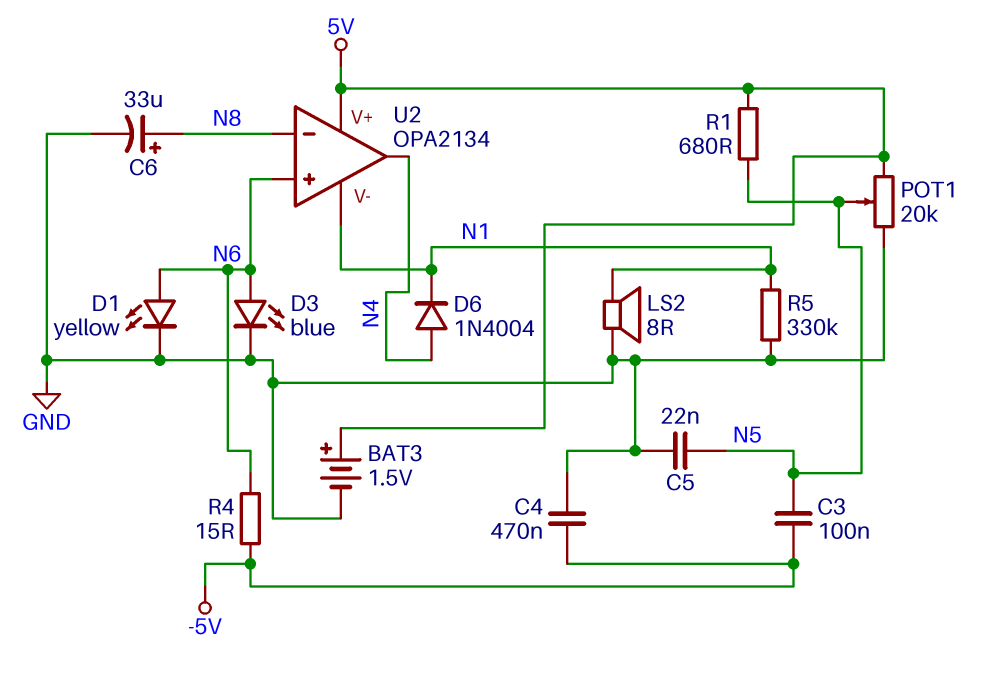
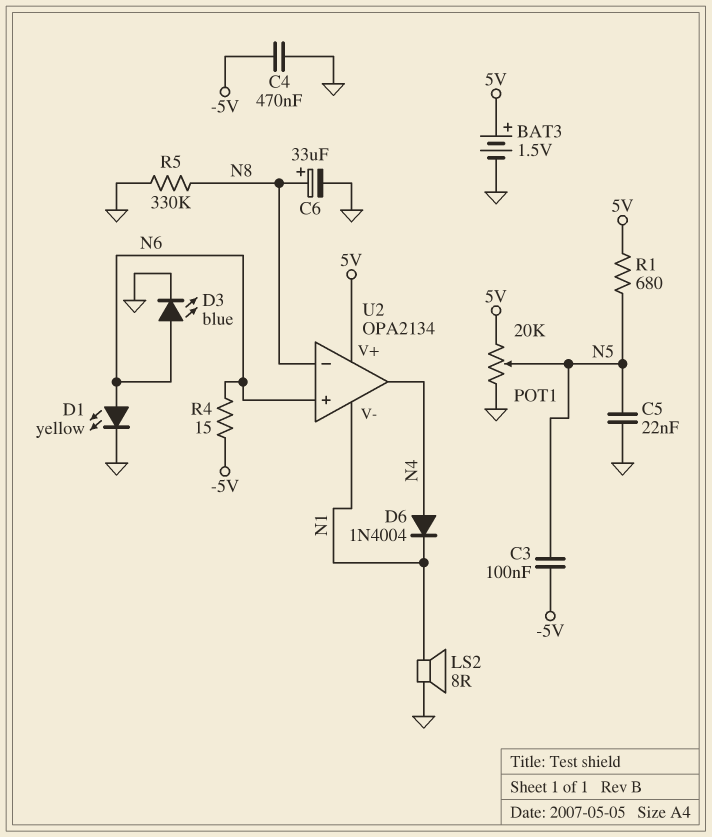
R5: 330k (GND, N1) -> 330k (GND, N8)

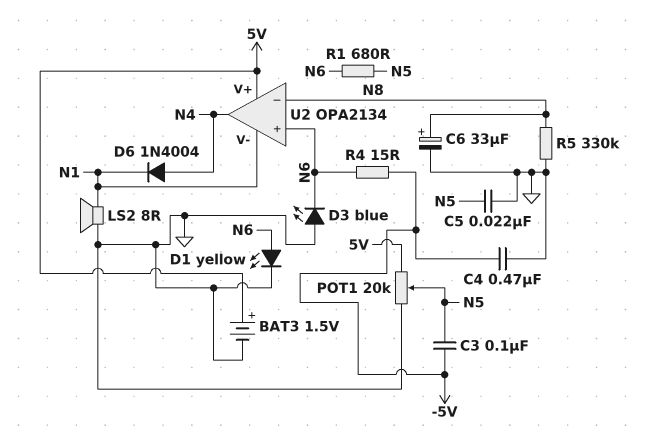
D3: LED blue (A N6, K GND) -> LED blue (A GND, K N6)
R1: 680 (5V, N5) -> 680 (N5, N6)

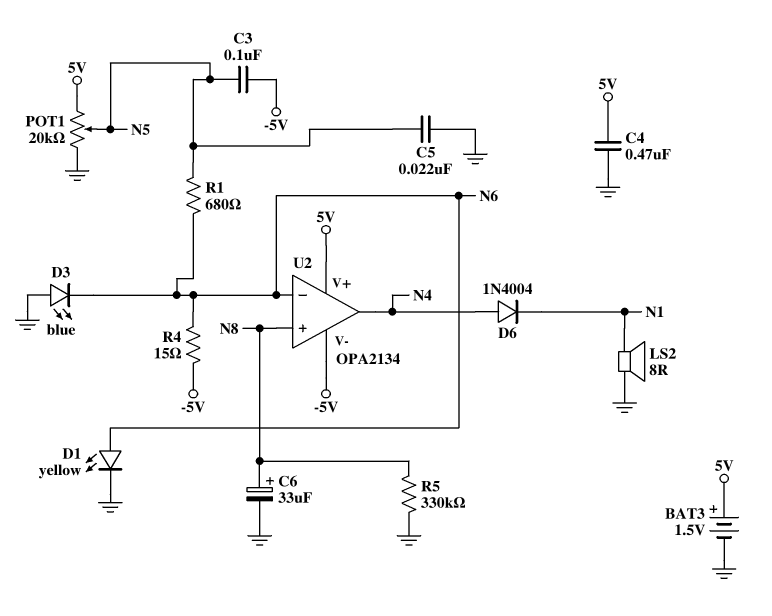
C4: 470nF (-5V, GND) -> 470nF (5V, GND)
U2 pin V-: N1 -> -5V
U2 pin in+: N6 -> N8
U2 pin in-: N8 -> N6

